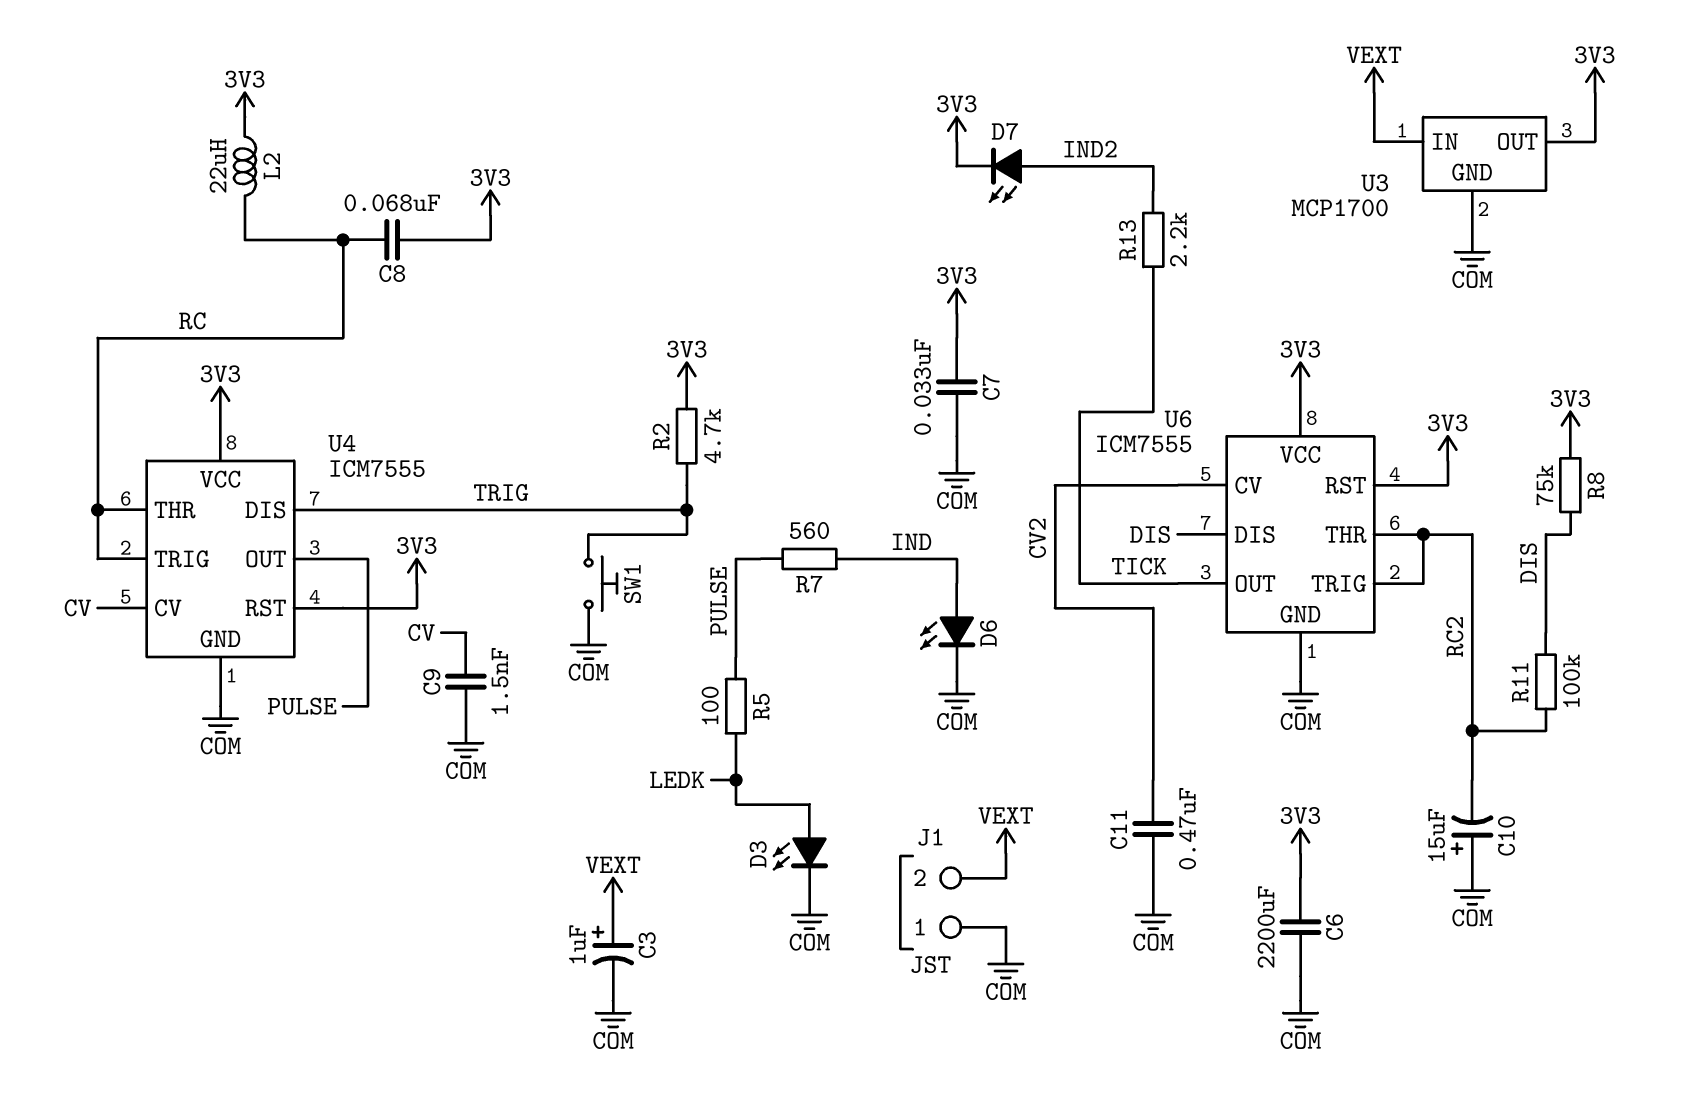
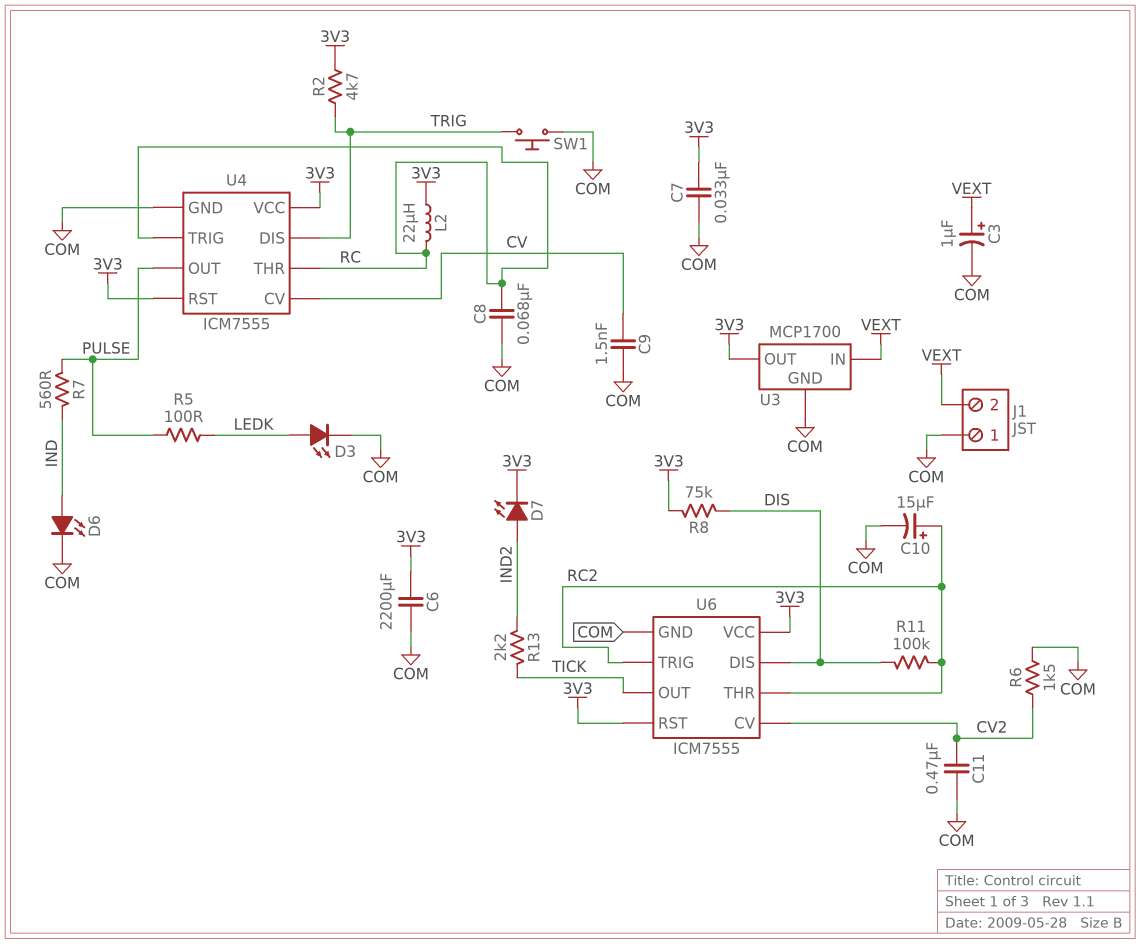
C8: 68nF (3V3, RC) -> 68nF (COM, RC)
C10: 15uF (plus COM, minus RC2) -> 15uF (plus RC2, minus COM)
R6: none -> 1.5k (COM, CV2)

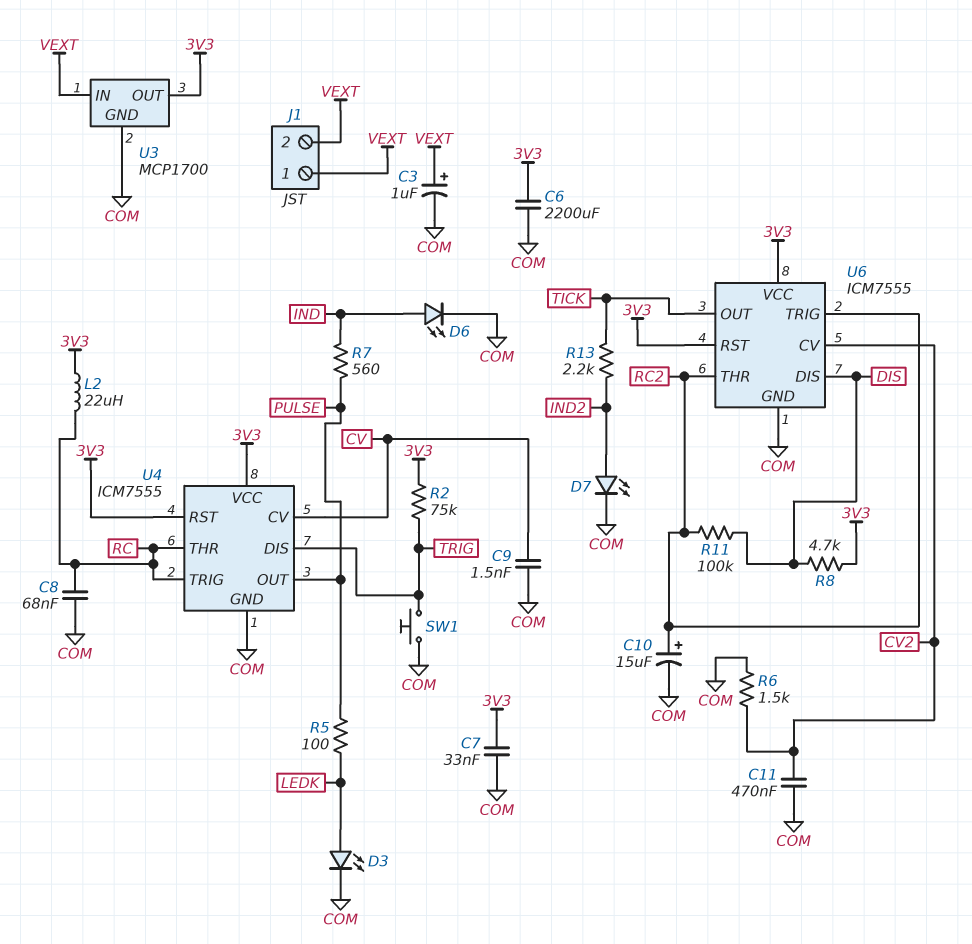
D7: LED (A IND2, K 3V3) -> LED (A IND2, K COM)
J1 pin 1: COM -> VEXT
R2: 4.7k (3V3, TRIG) -> 75k (3V3, TRIG)
R8: 75k (3V3, DIS) -> 4.7k (3V3, DIS)

